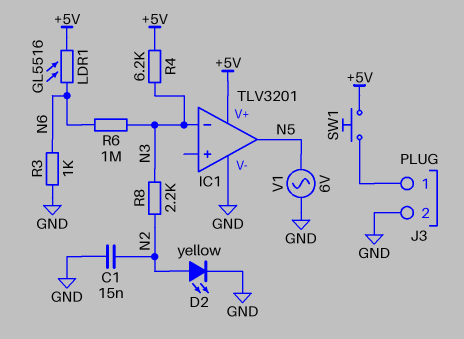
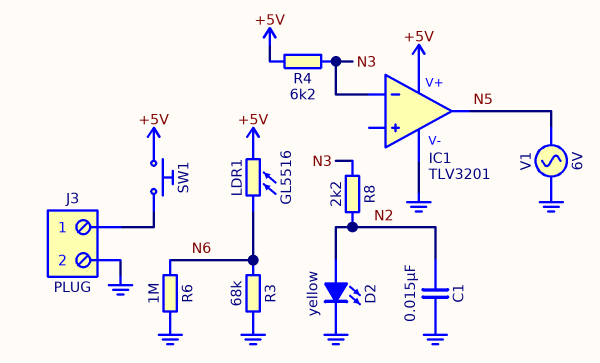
R3: 1k (GND, N6) -> 68k (GND, N6)
R6: 1M (N3, N6) -> 1M (GND, N6)

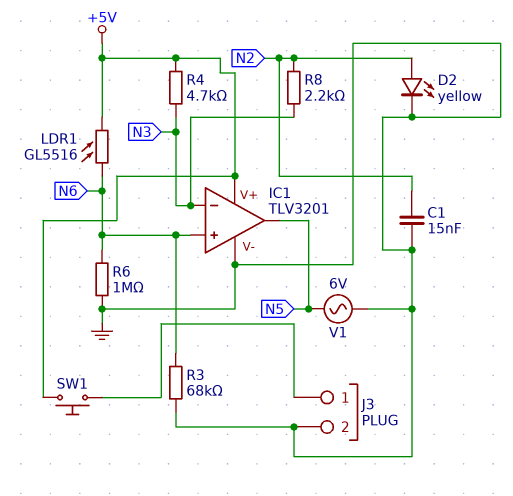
IC1 pin in+: none -> N6
R4: 6.2k (+5V, N3) -> 4.7k (+5V, N3)

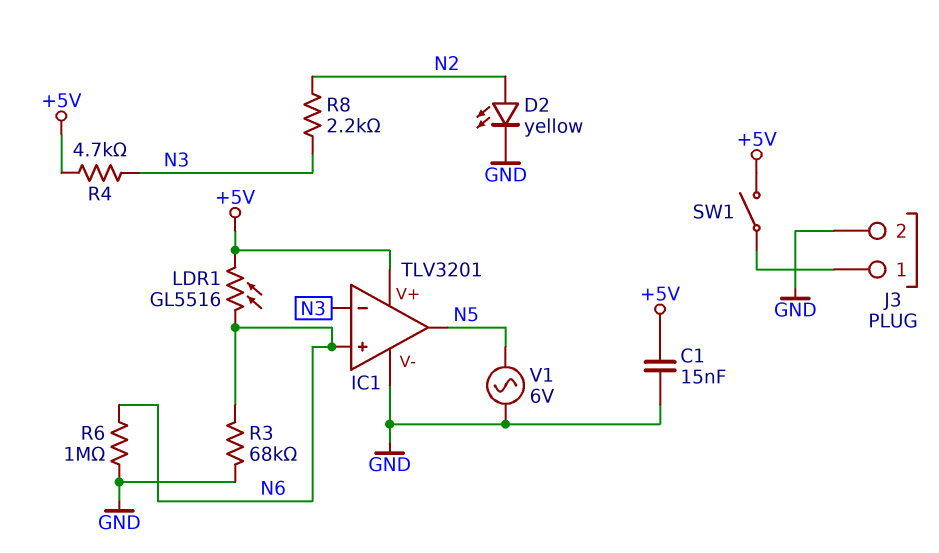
C1: 15nF (GND, N2) -> 15nF (+5V, GND)
SW1: button (+5V, J3/1) -> switch (+5V, J3/1)

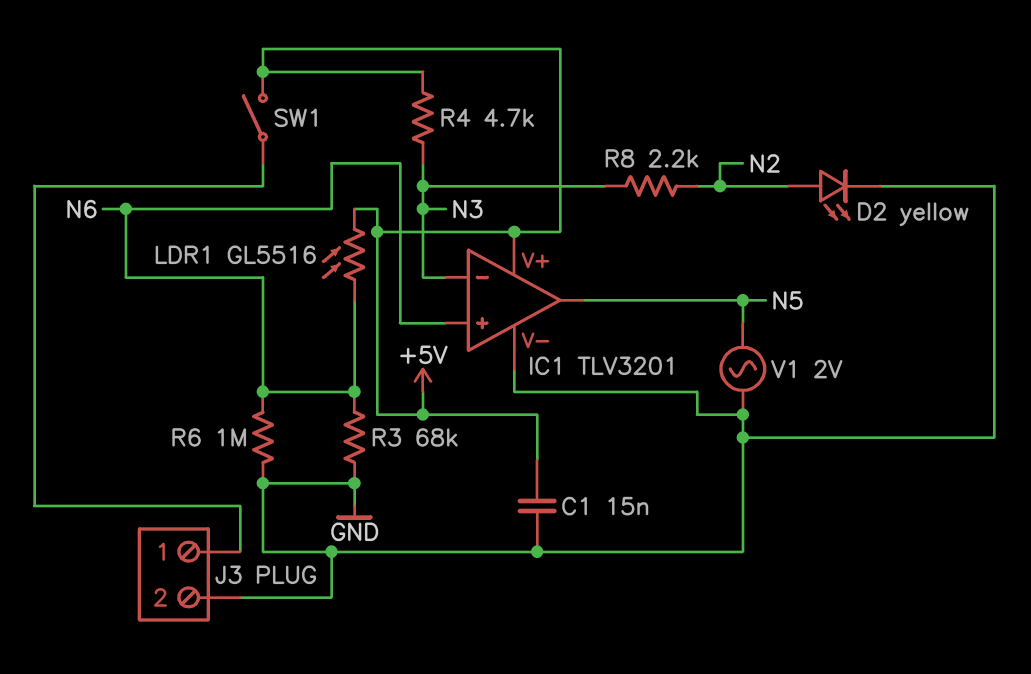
V1: AC 6V (GND, N5) -> AC 2V (GND, N5)

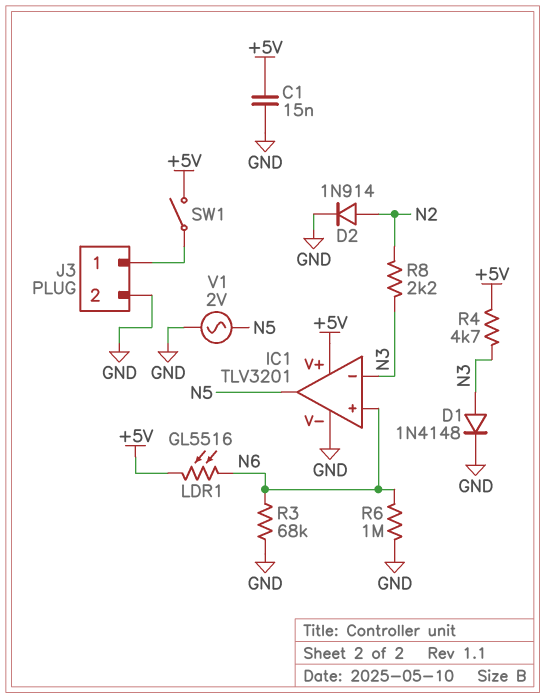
D1: none -> diode 1N4148 (A N3, K GND)
D2: LED yellow (A N2, K GND) -> diode 1N914 (A N2, K GND)

